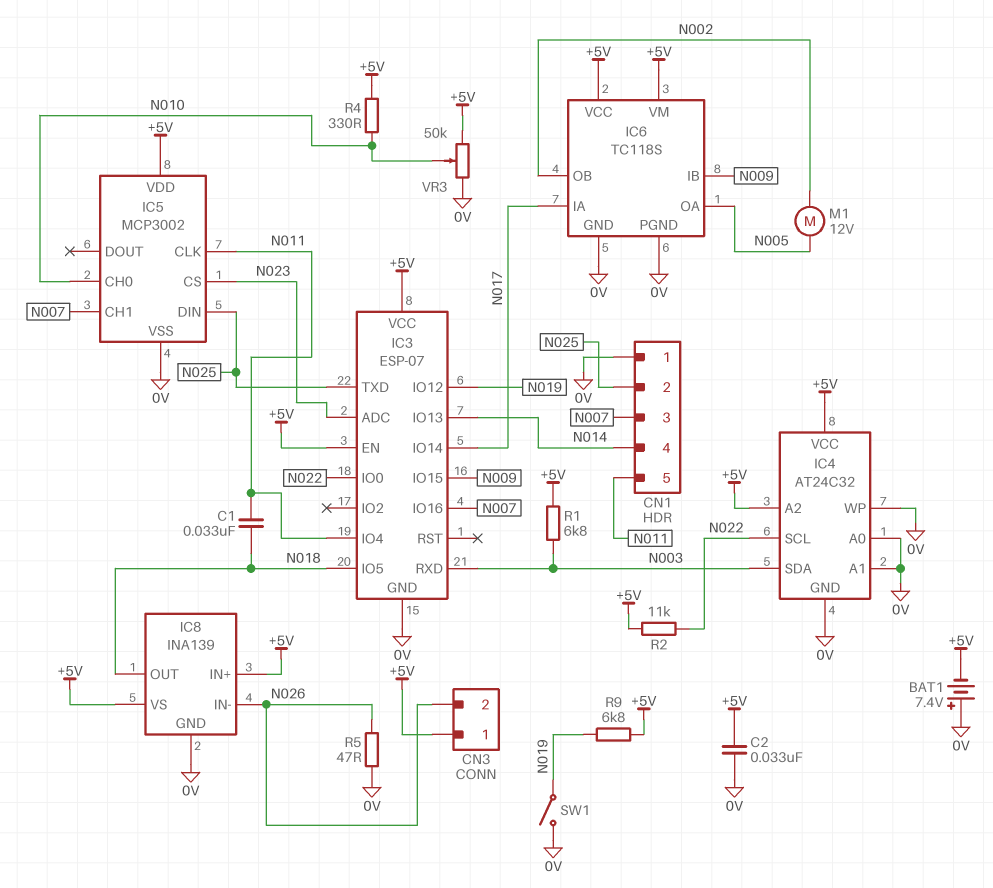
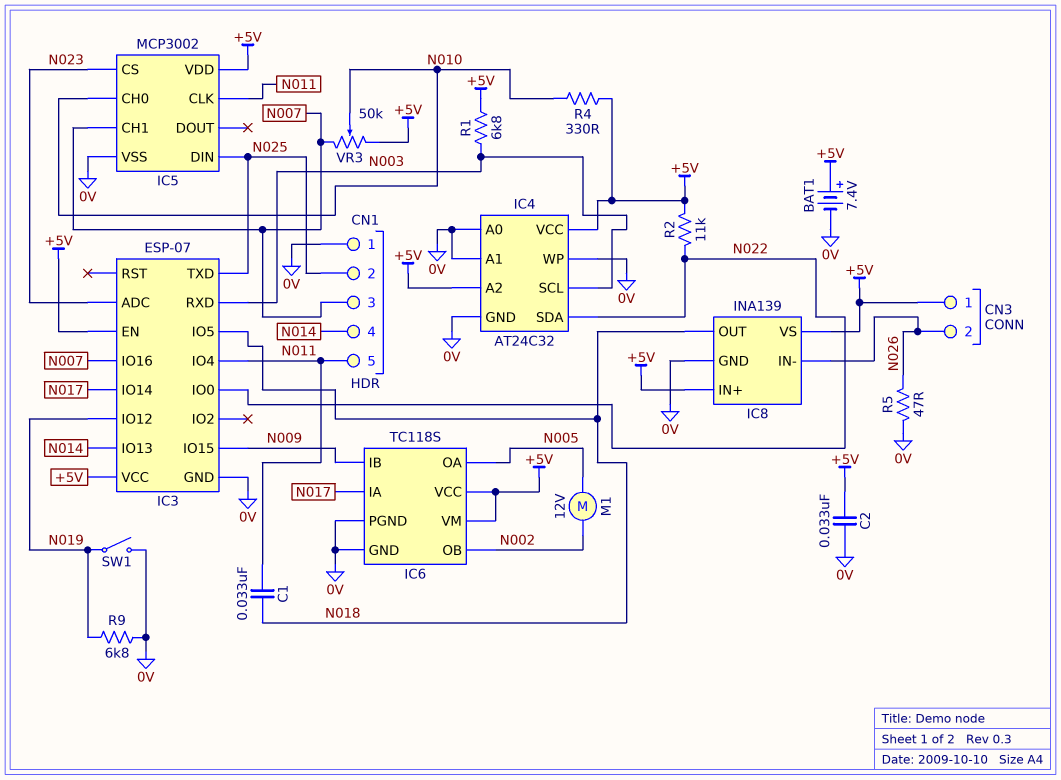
BAT1: 7.4V (plus 0V, minus +5V) -> 7.4V (plus +5V, minus 0V)
IC4 pin SCL: N022 -> N003
IC4 pin SDA: N003 -> N022
R9: 6.8k (+5V, N019) -> 6.8k (0V, N019)
VR3: 50k (+5V, 0V, wiper N010) -> 50k (+5V, N007, wiper N010)

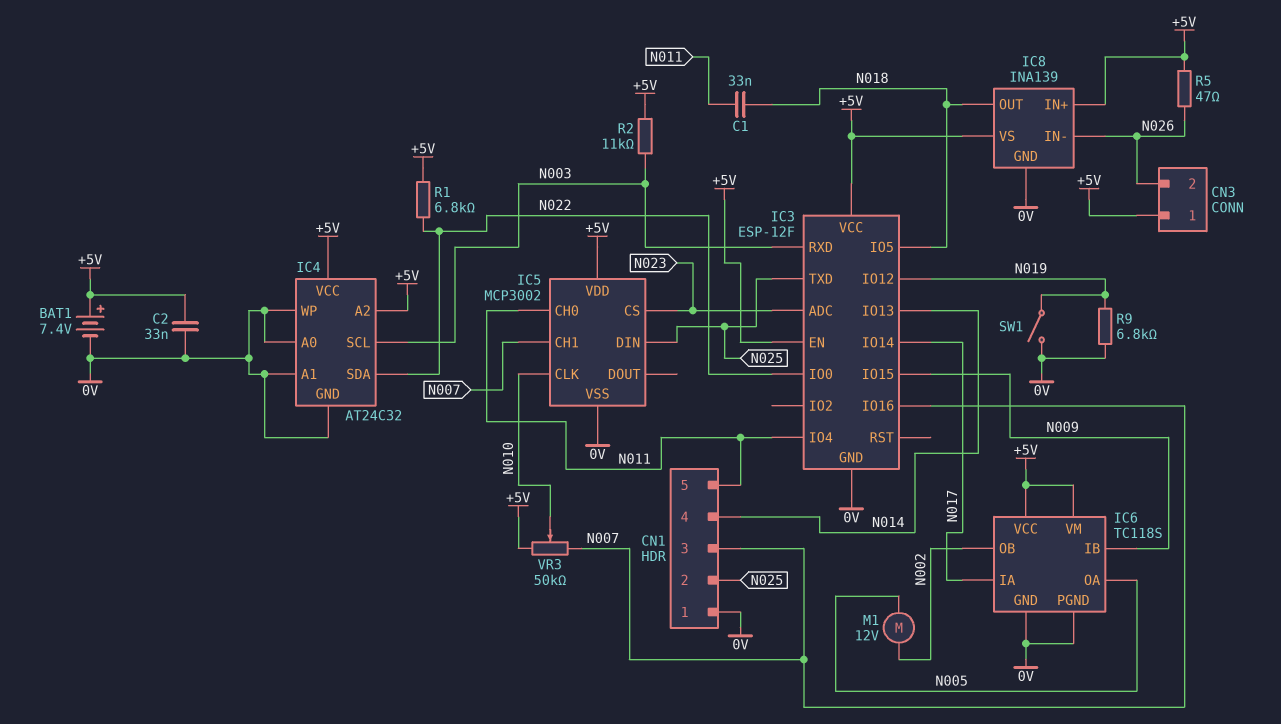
IC3: ESP-07 -> ESP-12F
IC5 pin CH0: N010 -> N011
IC5 pin CLK: N011 -> N010
R1: 6.8k (+5V, N003) -> 6.8k (+5V, N022)
R2: 11k (+5V, N022) -> 11k (+5V, N003)
R4: 330 (+5V, N010) -> none
R5: 47 (0V, N026) -> 47 (+5V, N026)

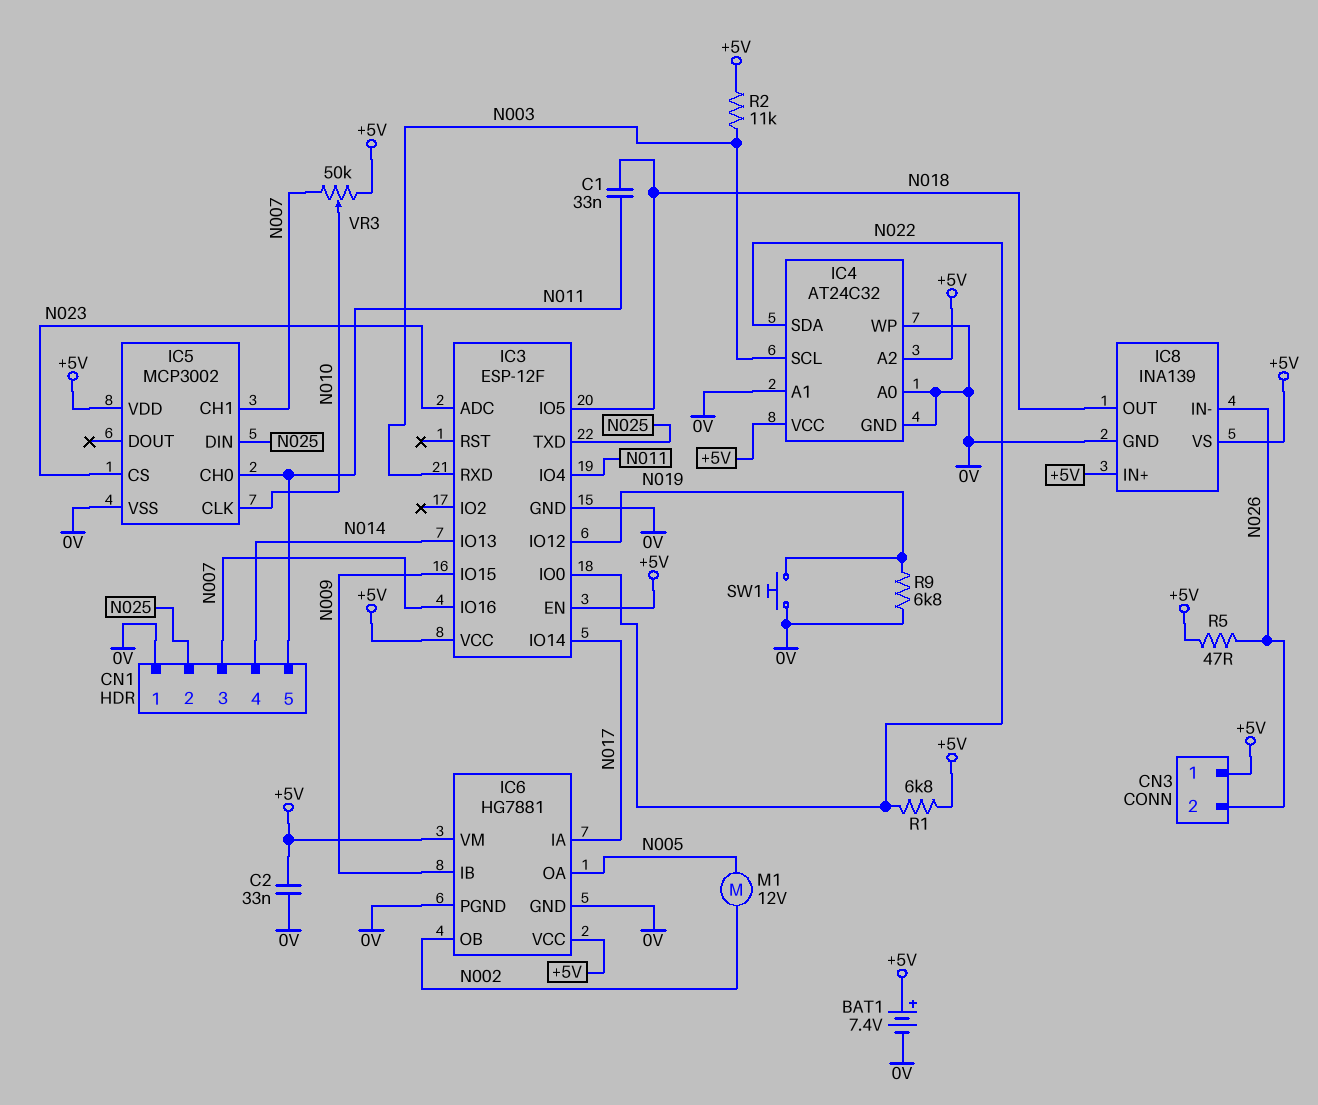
IC6: TC118S -> HG7881
SW1: switch (0V, N019) -> button (0V, N019)

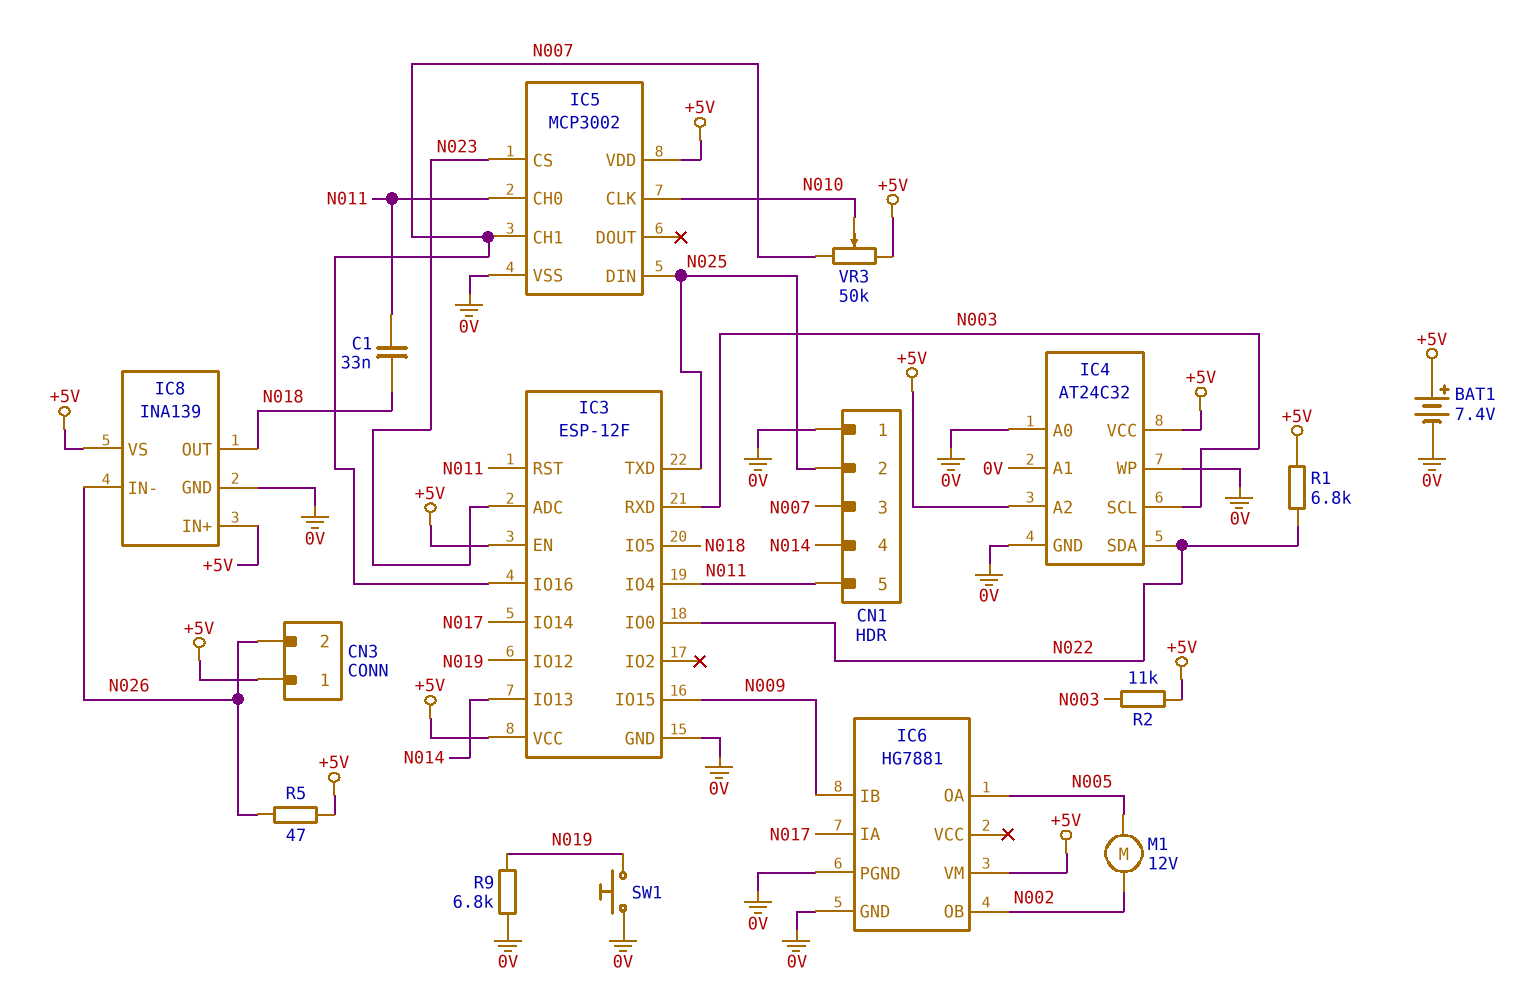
C2: 33nF (+5V, 0V) -> none
IC3 pin RST: none -> N011
IC6 pin VCC: +5V -> none

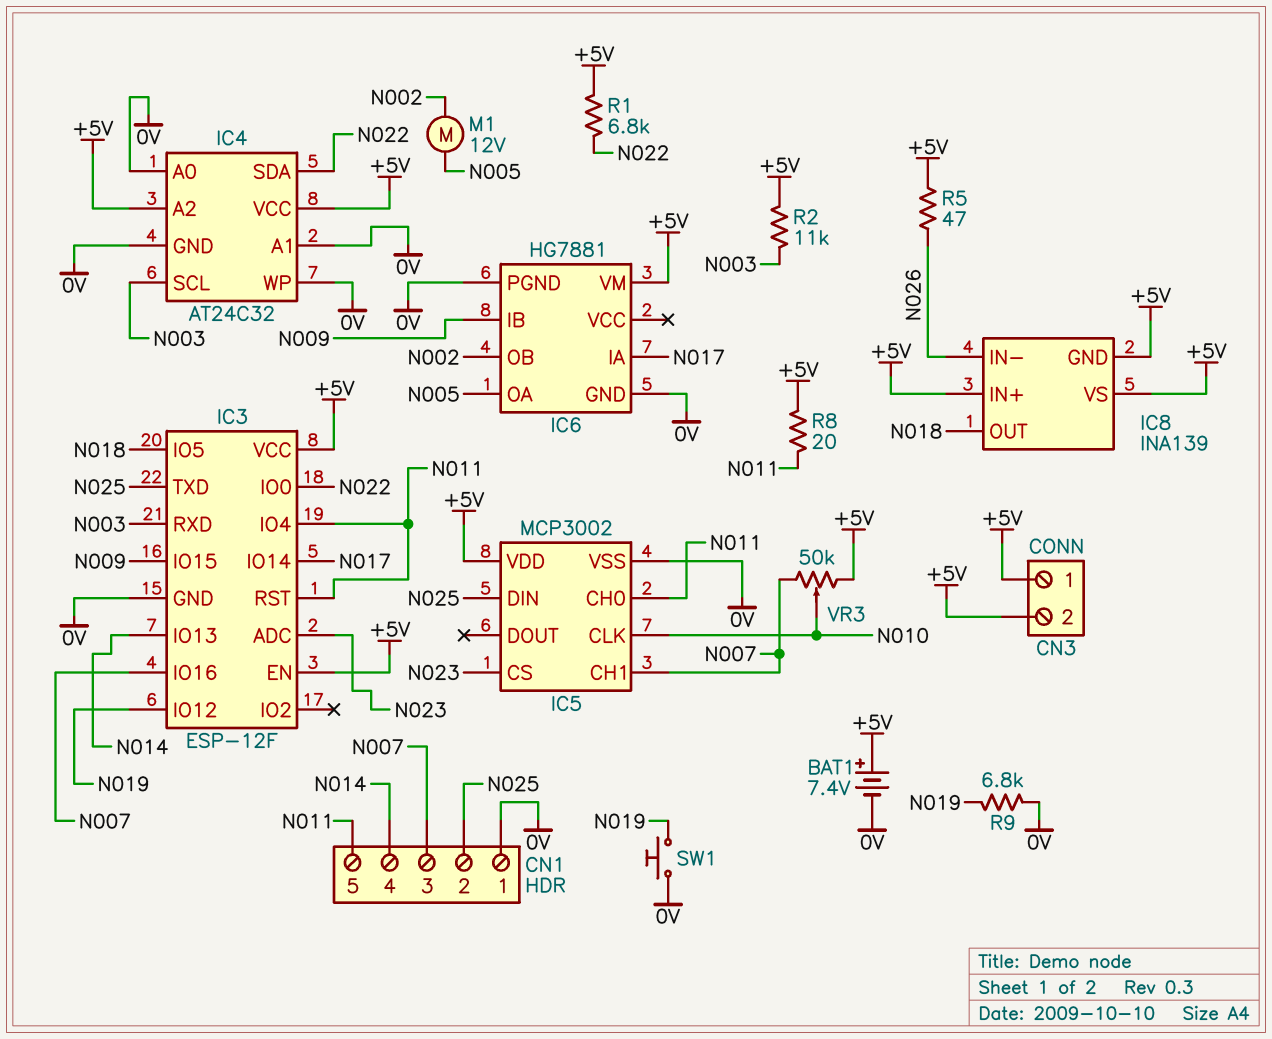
C1: 33nF (N011, N018) -> none
CN3 pin 2: N026 -> +5V
IC8 pin GND: 0V -> +5V
R8: none -> 20 (+5V, N011)

